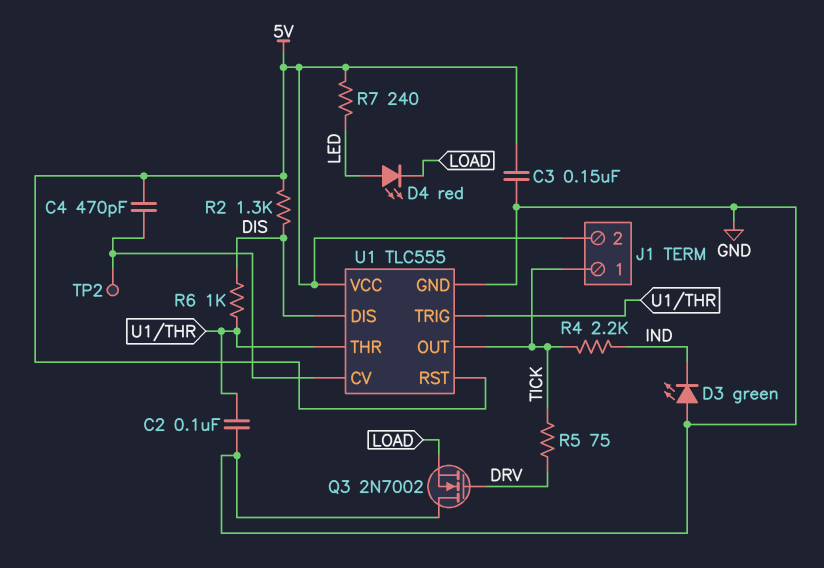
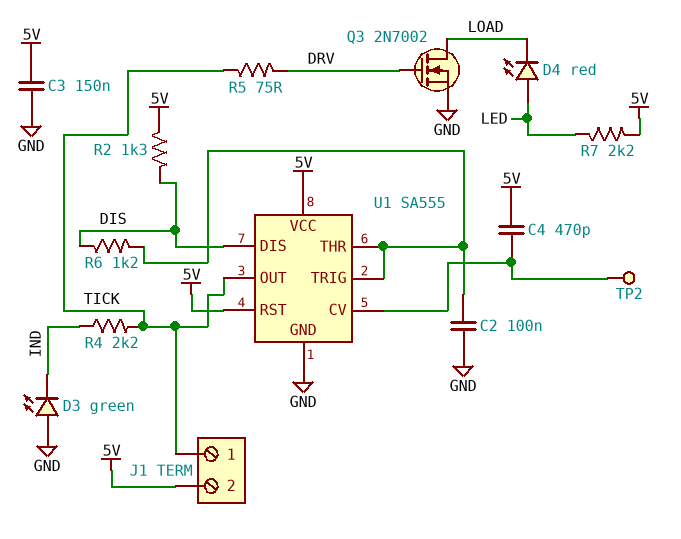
Q3: NMOS 2N7002 (G DRV, D GND, S LOAD) -> NMOS 2N7002 (G DRV, D LOAD, S GND)
R6: 1k (DIS, U1/THR) -> 1.2k (DIS, U1/THR)
R7: 240 (5V, LED) -> 2.2k (5V, LED)
U1: TLC555 -> SA555

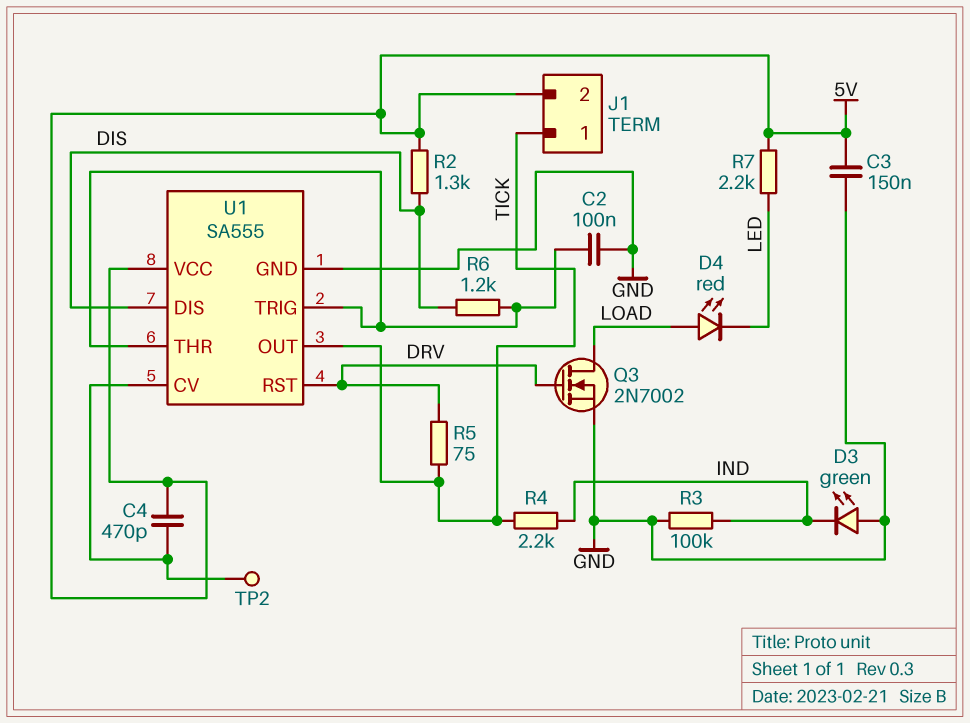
D4: LED red (A LED, K LOAD) -> LED red (A LOAD, K LED)
R3: none -> 100k (GND, IND)
U1 pin RST: 5V -> DRV

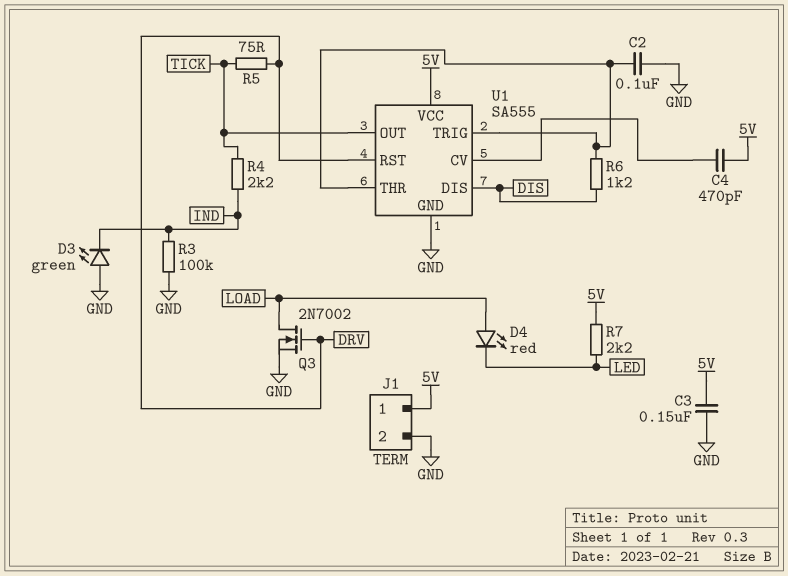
J1 pin 1: TICK -> 5V
J1 pin 2: 5V -> GND
R2: 1.3k (5V, DIS) -> none
TP2: test point (U1/CV) -> none

